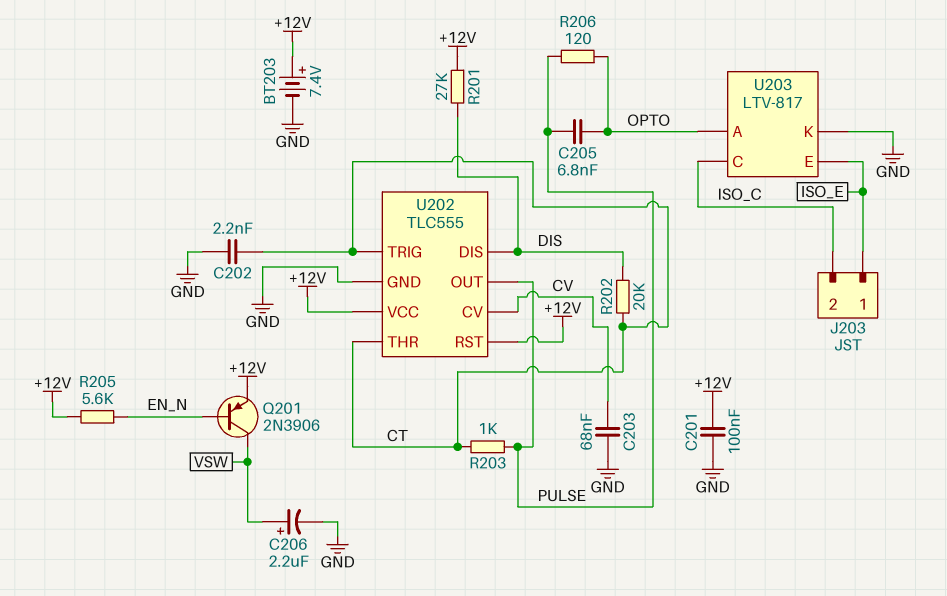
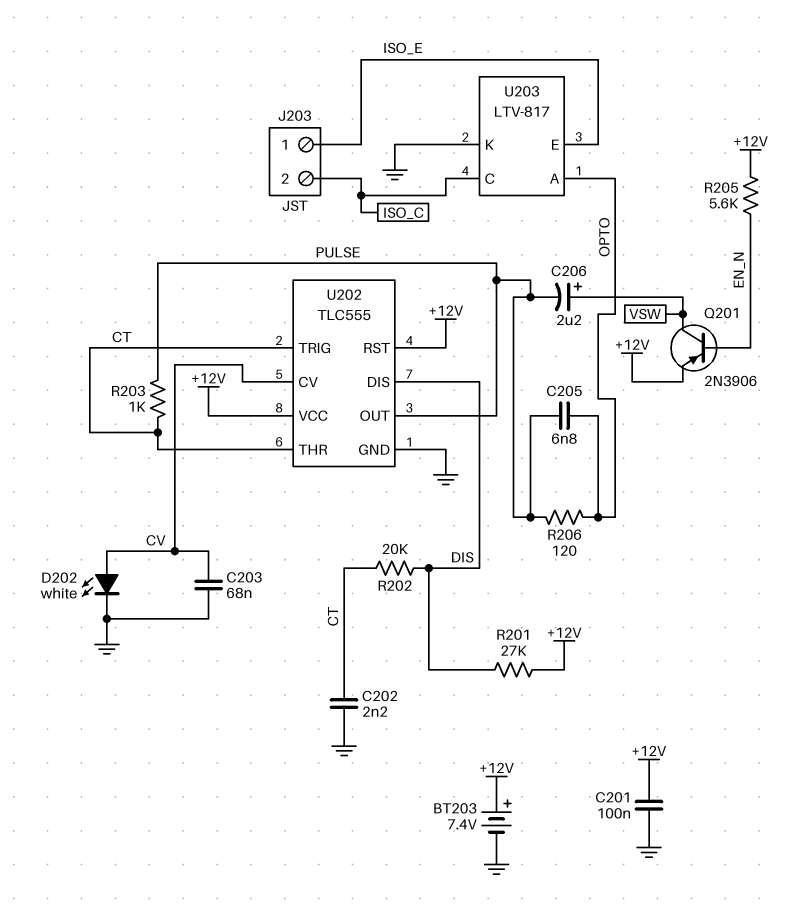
C206: 2.2uF (plus VSW, minus GND) -> 2.2uF (plus VSW, minus PULSE)
D202: none -> LED white (A CV, K GND)

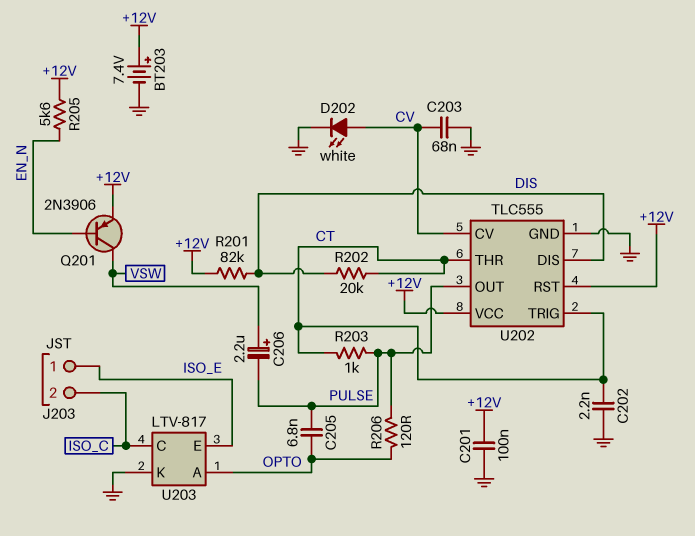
R201: 27k (+12V, DIS) -> 82k (+12V, DIS)

